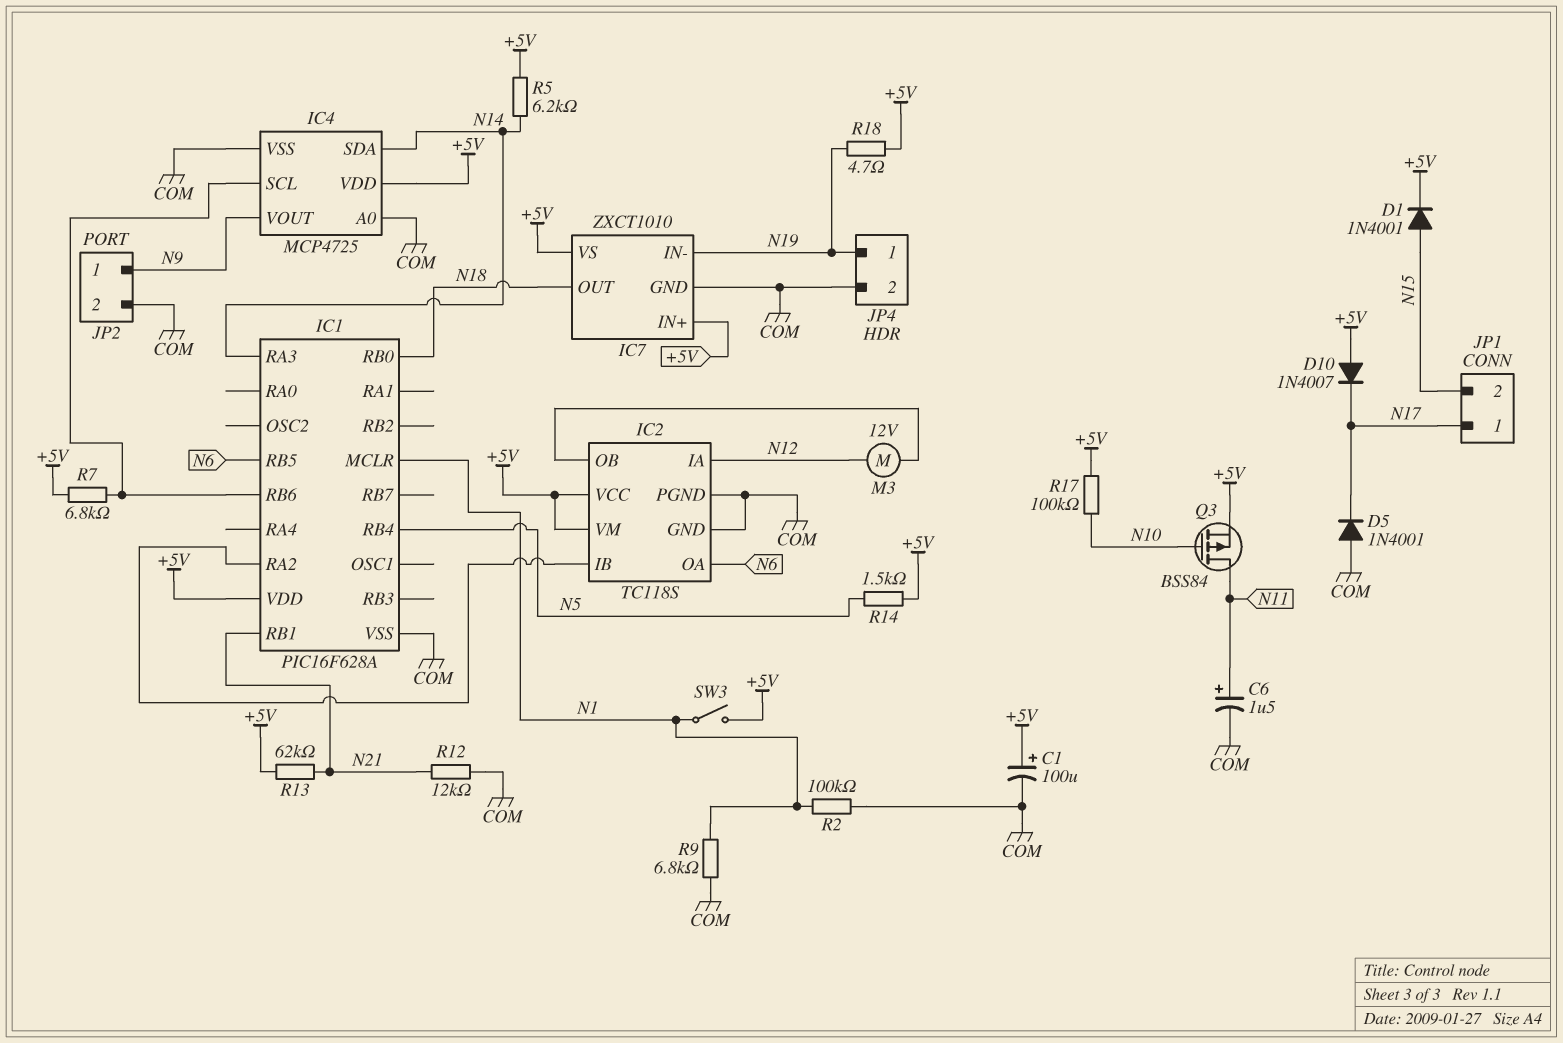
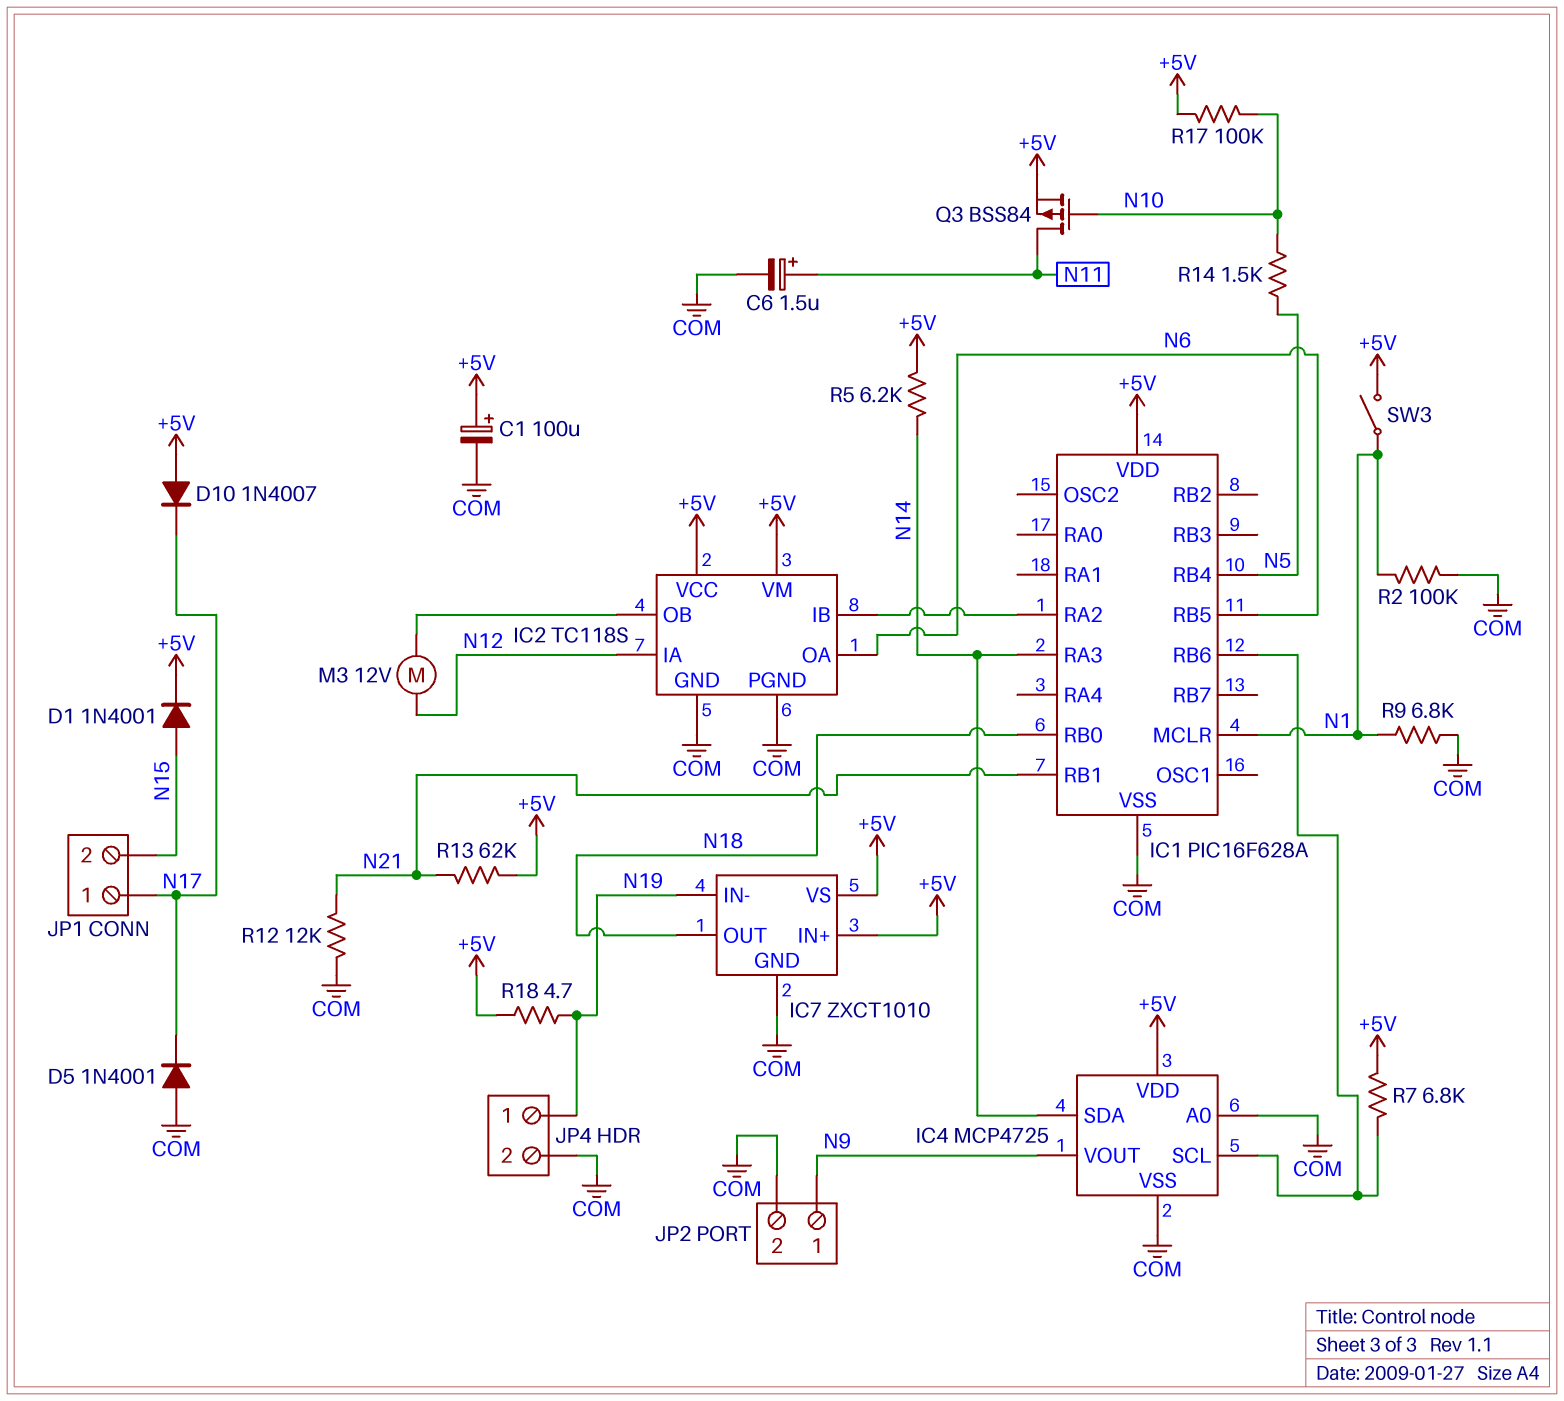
R14: 1.5k (+5V, N5) -> 1.5k (N5, N10)

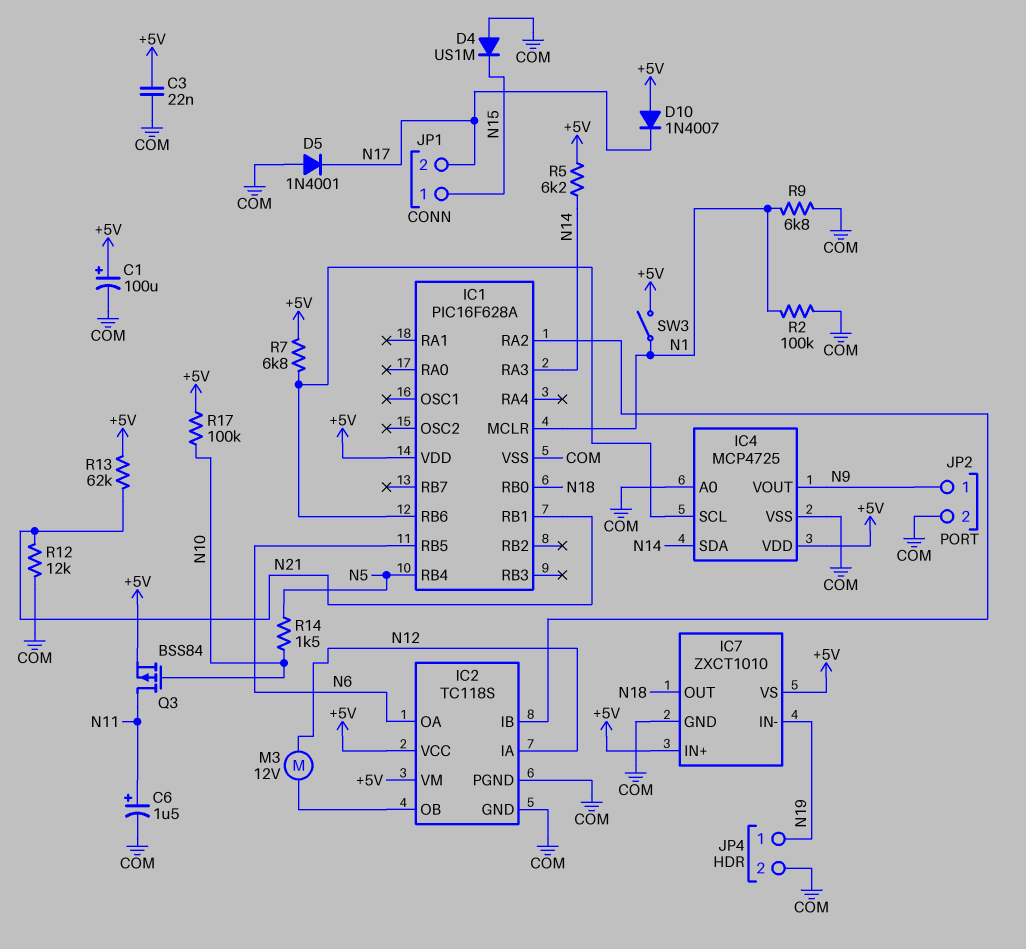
C3: none -> 22nF (+5V, COM)
D1: diode 1N4001 (A N15, K +5V) -> none
D4: none -> diode US1M (A COM, K N15)
JP1 pin 1: N17 -> N15
JP1 pin 2: N15 -> N17
R18: 4.7 (+5V, N19) -> none

